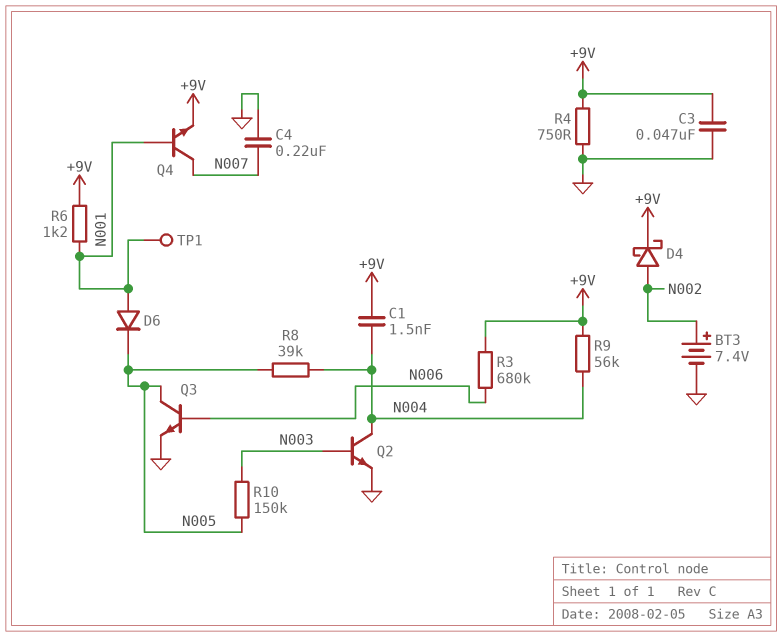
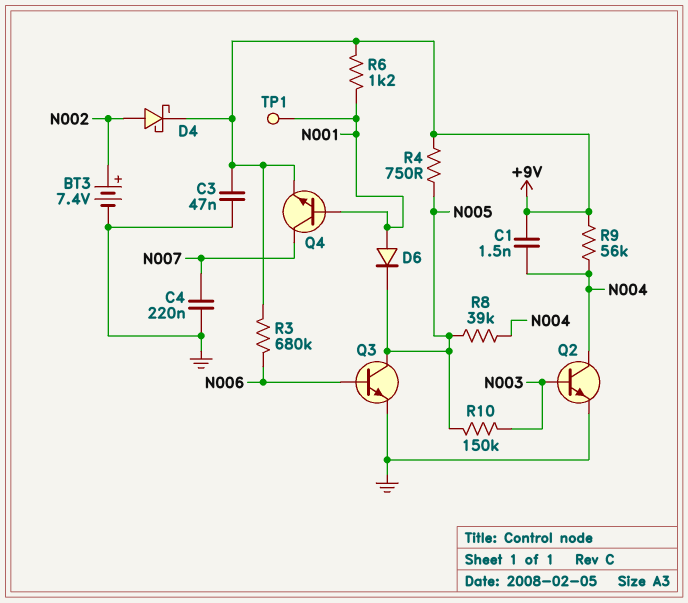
R4: 750 (+9V, GND) -> 750 (+9V, N005)

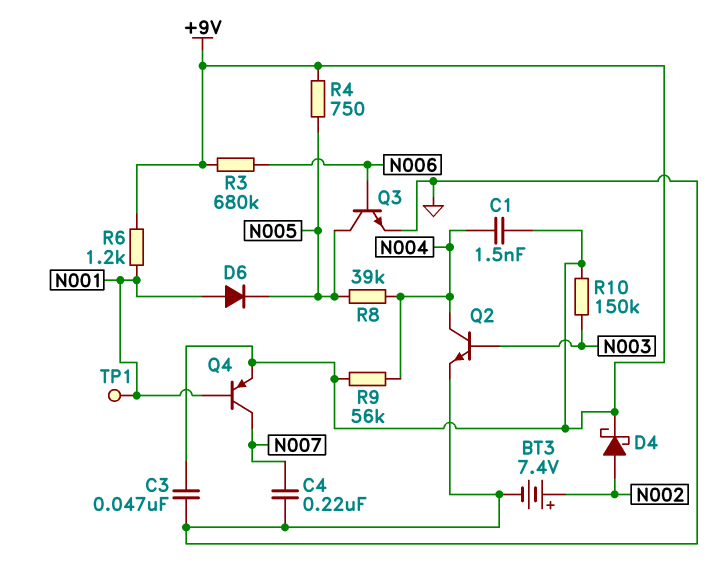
Q4: NPN (B N001, C N007, E +9V) -> PNP (B N001, C N007, E +9V)
R10: 150k (N003, N005) -> 150k (+9V, N003)

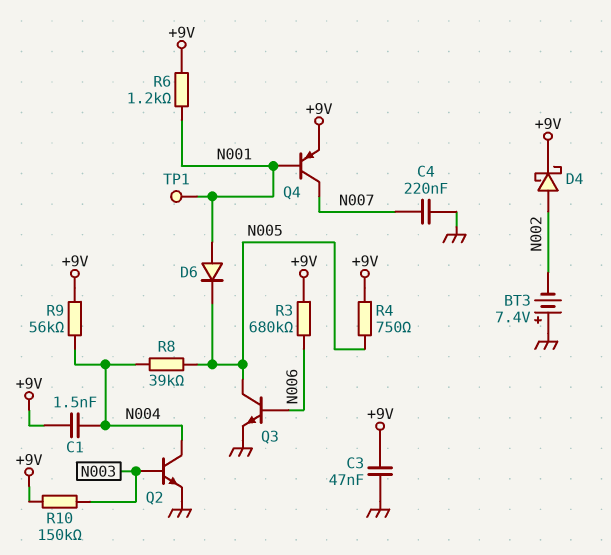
BT3: 7.4V (plus N002, minus GND) -> 7.4V (plus GND, minus N002)

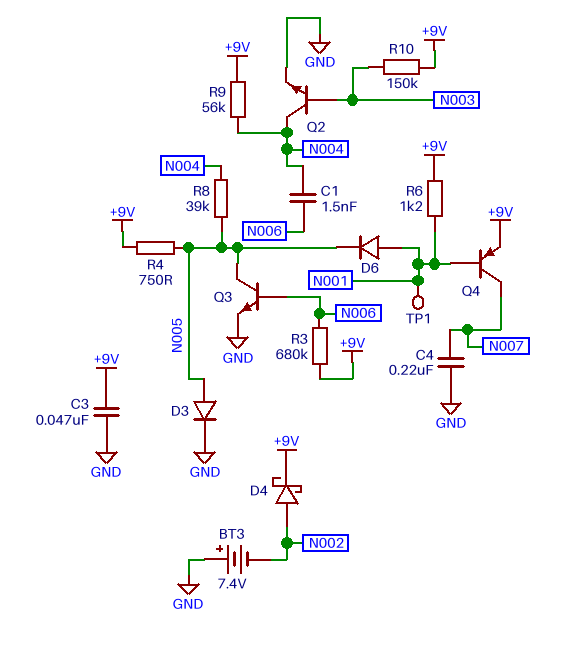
C1: 1.5nF (+9V, N004) -> 1.5nF (N004, N006)
D3: none -> diode (A N005, K GND)

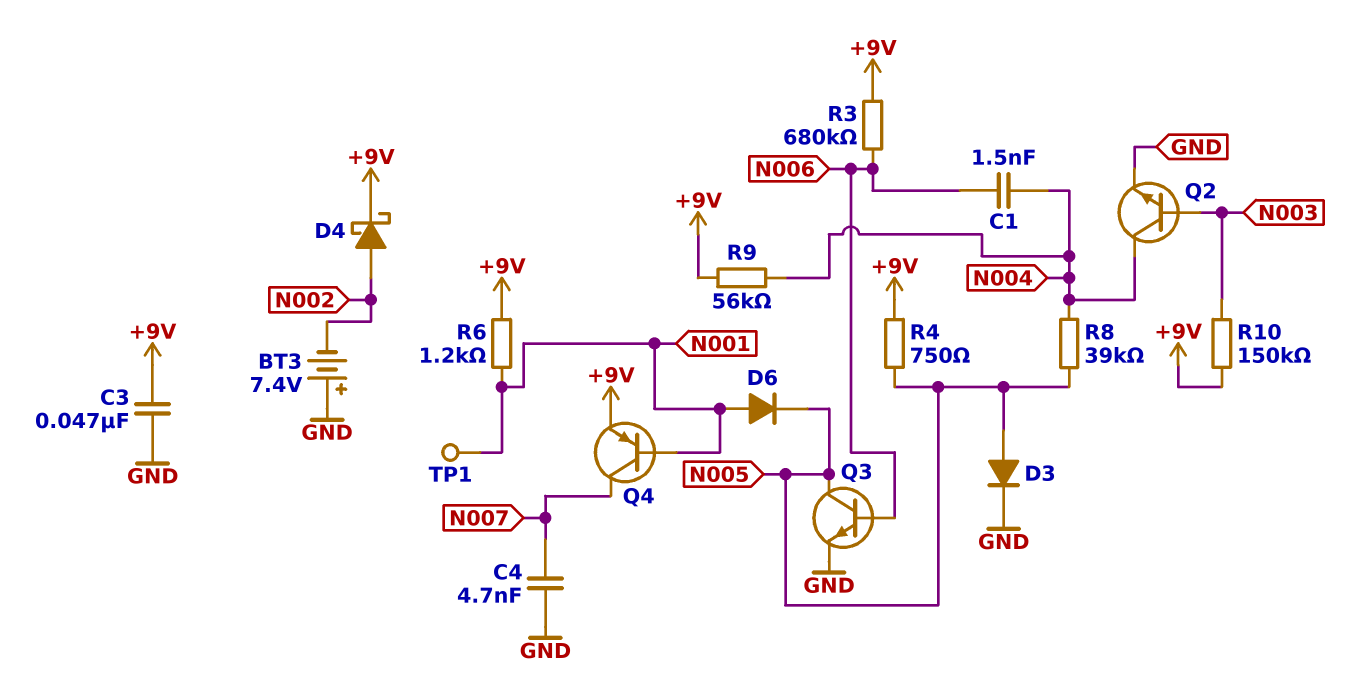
C4: 220nF (GND, N007) -> 4.7nF (GND, N007)

